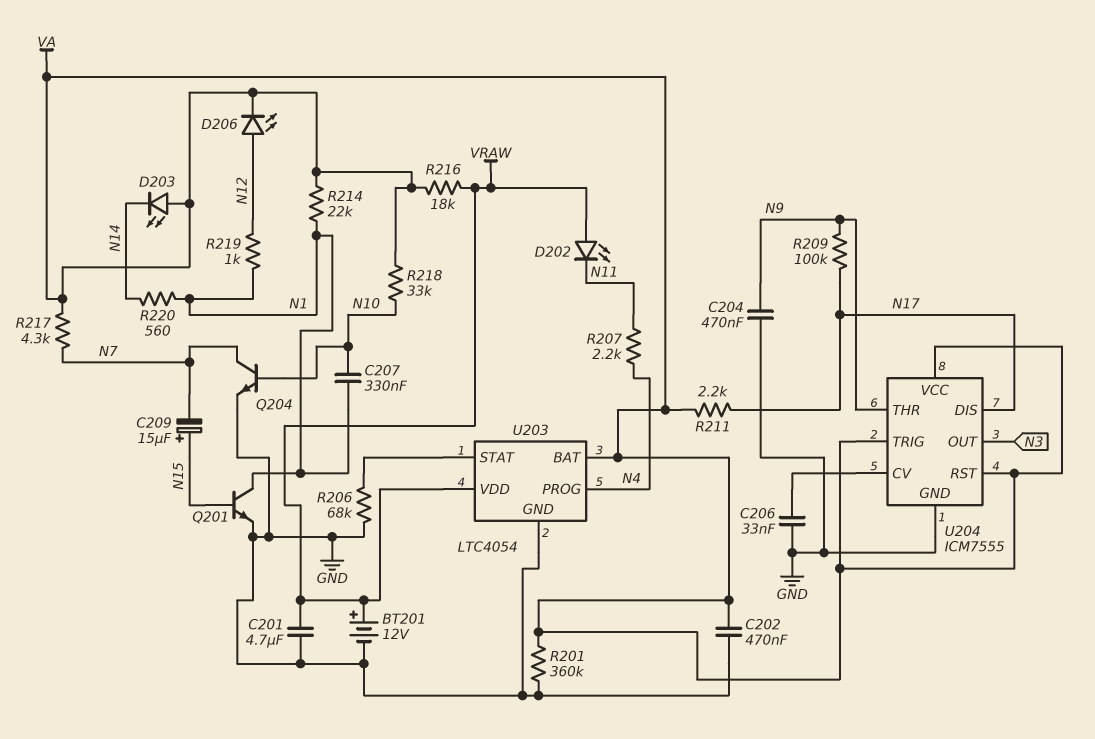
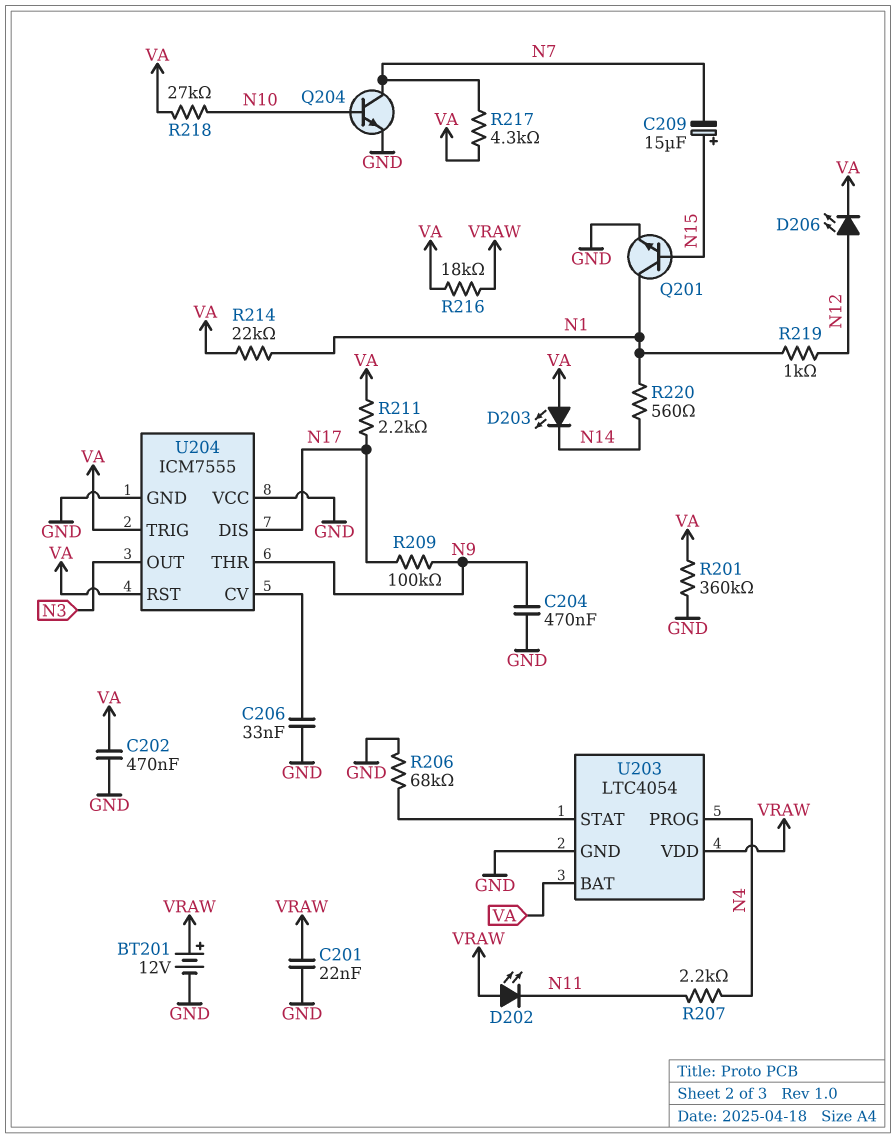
C201: 4.7uF (GND, VRAW) -> 22nF (GND, VRAW)
C207: 330nF (N1, N10) -> none
R218: 33k (N10, VA) -> 27k (N10, VA)
U204 pin VCC: VA -> GND

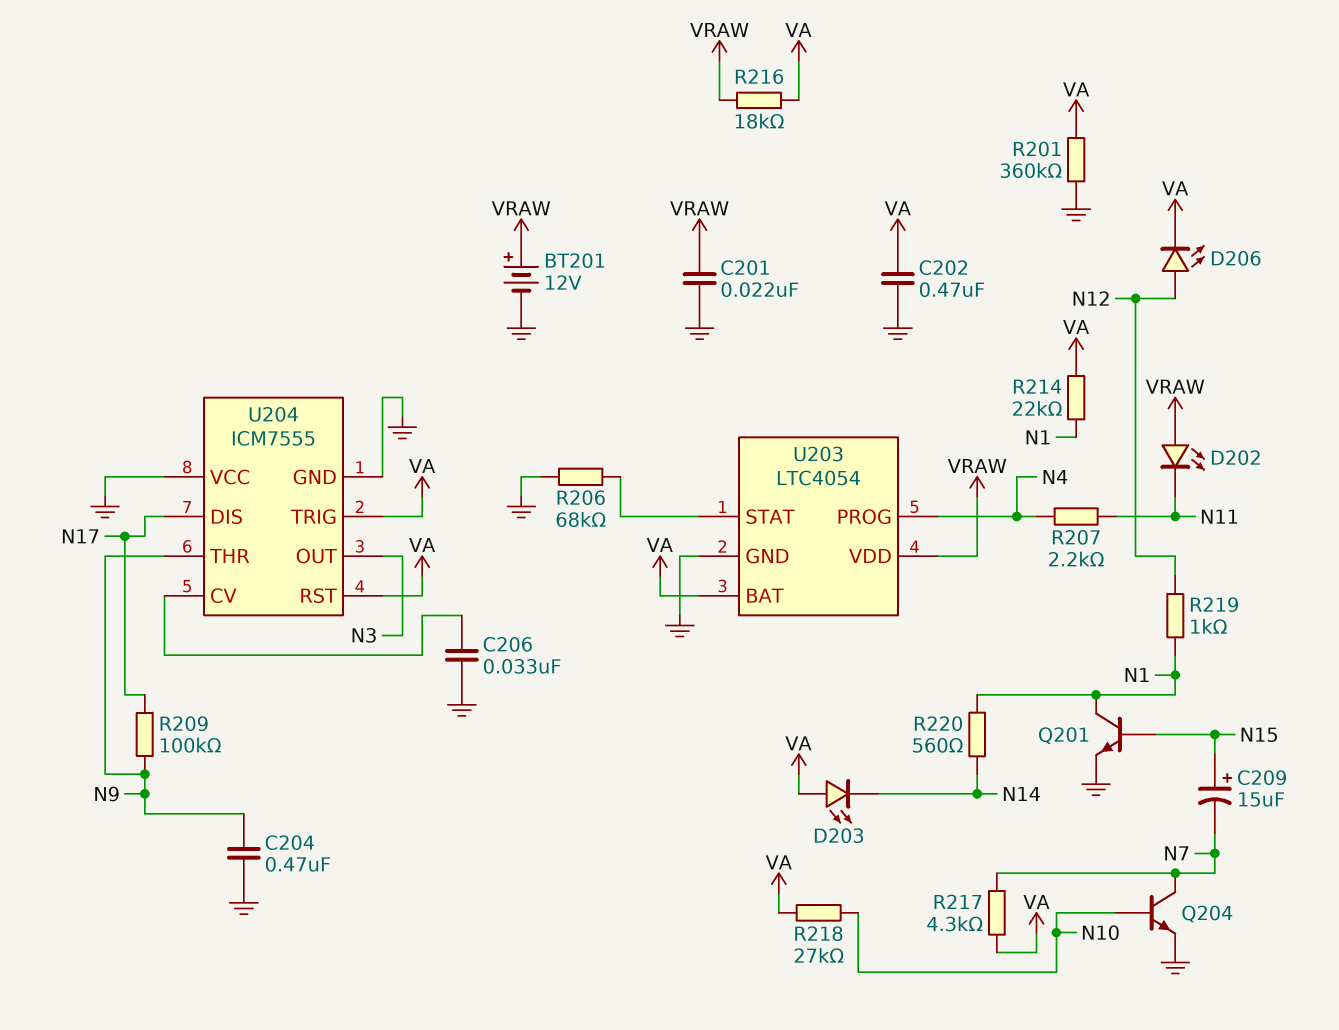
R211: 2.2k (N17, VA) -> none

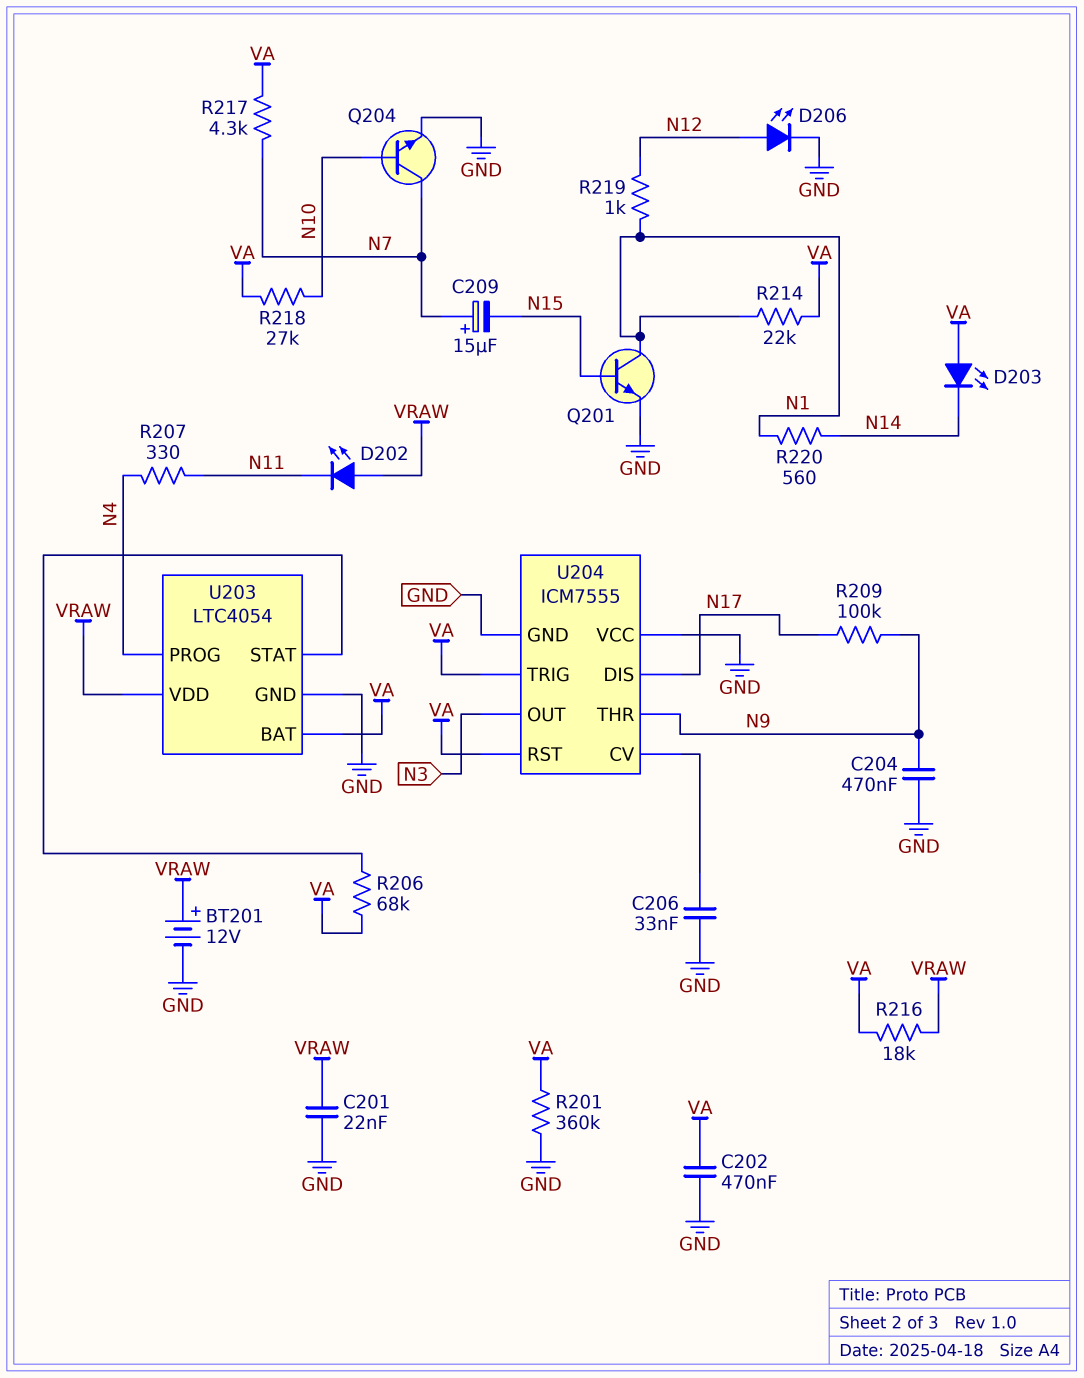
C209: 15uF (plus N15, minus N7) -> 15uF (plus N7, minus N15)
D206: LED (A N12, K VA) -> LED (A N12, K GND)
R206: 68k (GND, U203/STAT) -> 68k (U203/STAT, VA)
R207: 2.2k (N4, N11) -> 330 (N4, N11)

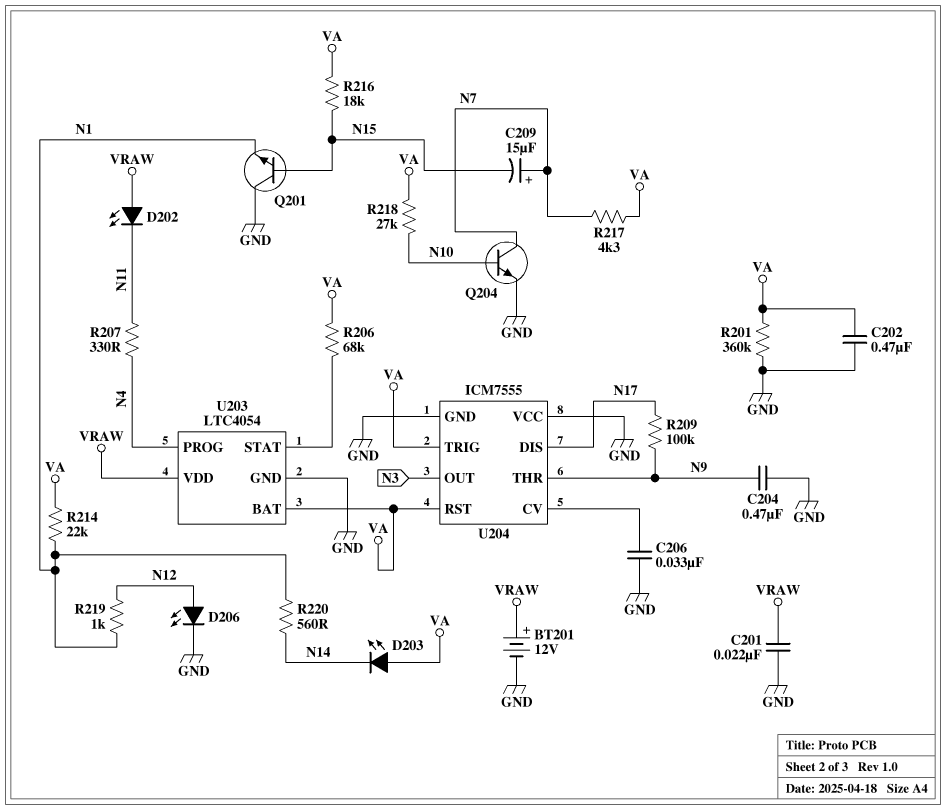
Q201: NPN (B N15, C N1, E GND) -> NPN (B N15, C GND, E N1)
R216: 18k (VA, VRAW) -> 18k (N15, VA)

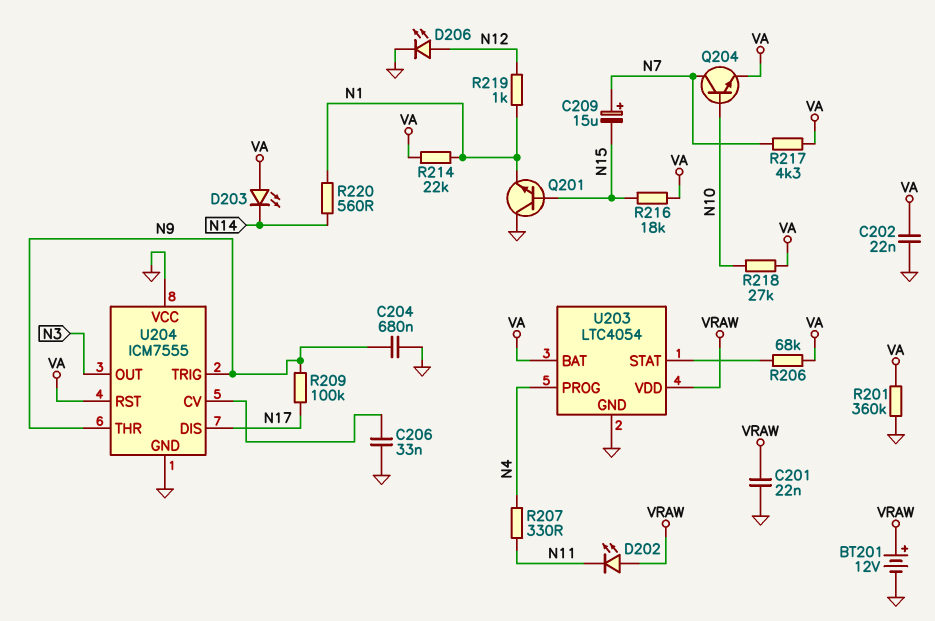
C202: 470nF (GND, VA) -> 22nF (GND, VA)
C204: 470nF (GND, N9) -> 680nF (GND, N9)
Q204: NPN (B N10, C N7, E GND) -> NPN (B N10, C N7, E VA)
U204 pin TRIG: VA -> N9

